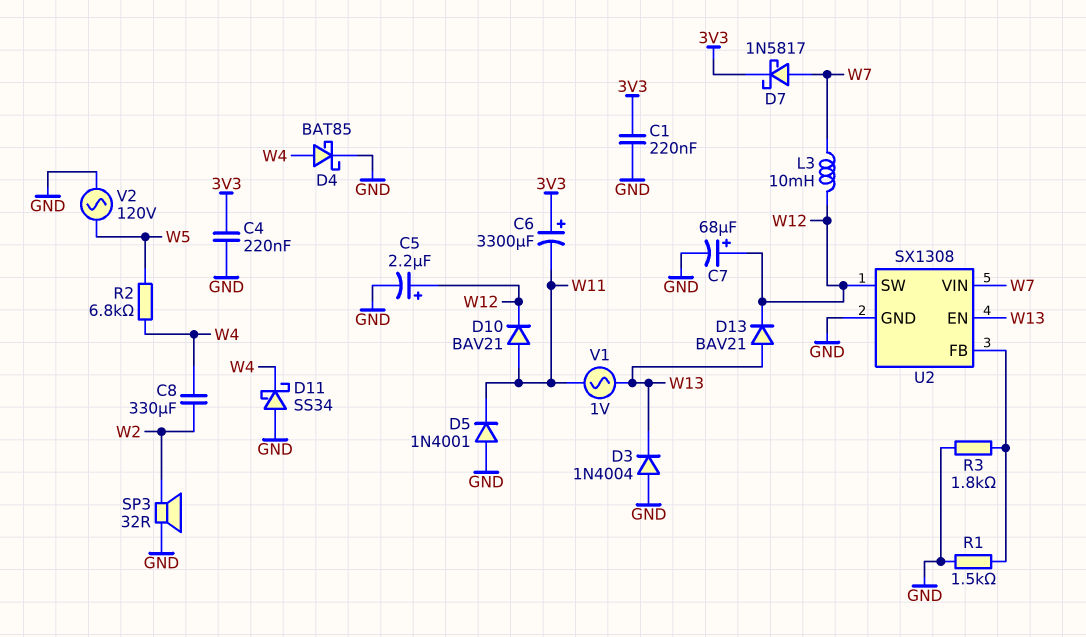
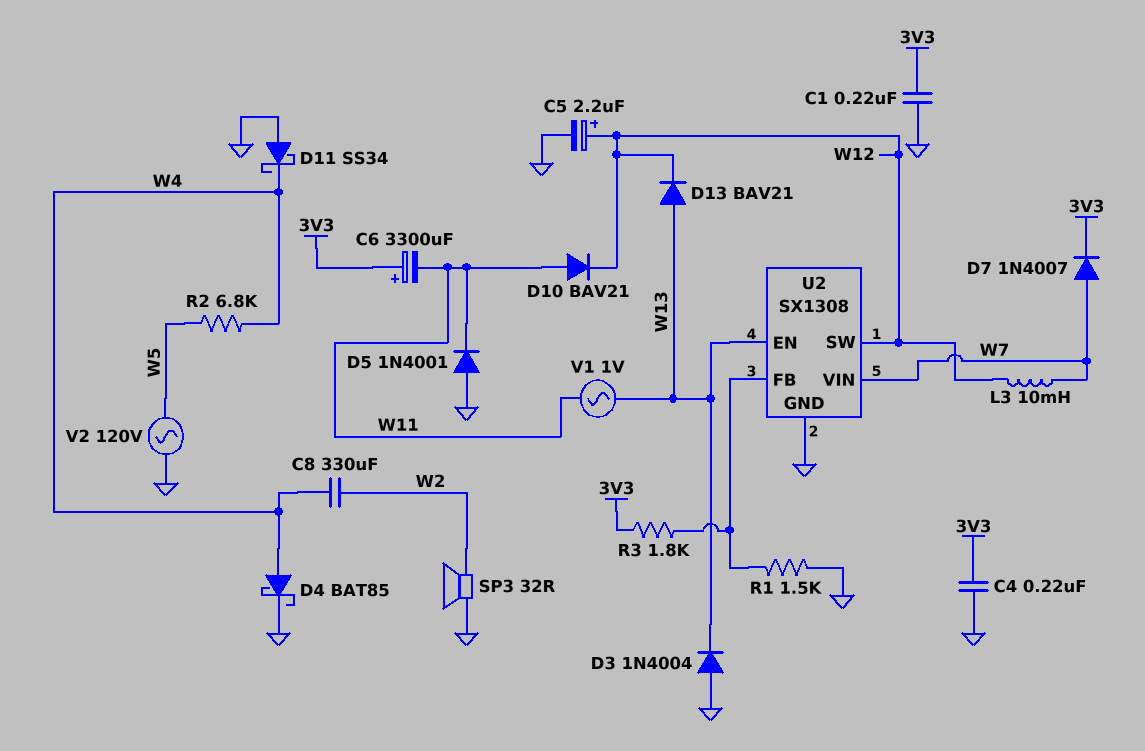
C7: 68uF (plus W12, minus GND) -> none
D7: schottky 1N5817 (A W7, K 3V3) -> diode 1N4007 (A W7, K 3V3)
R3: 1.8k (GND, U2/FB) -> 1.8k (3V3, U2/FB)

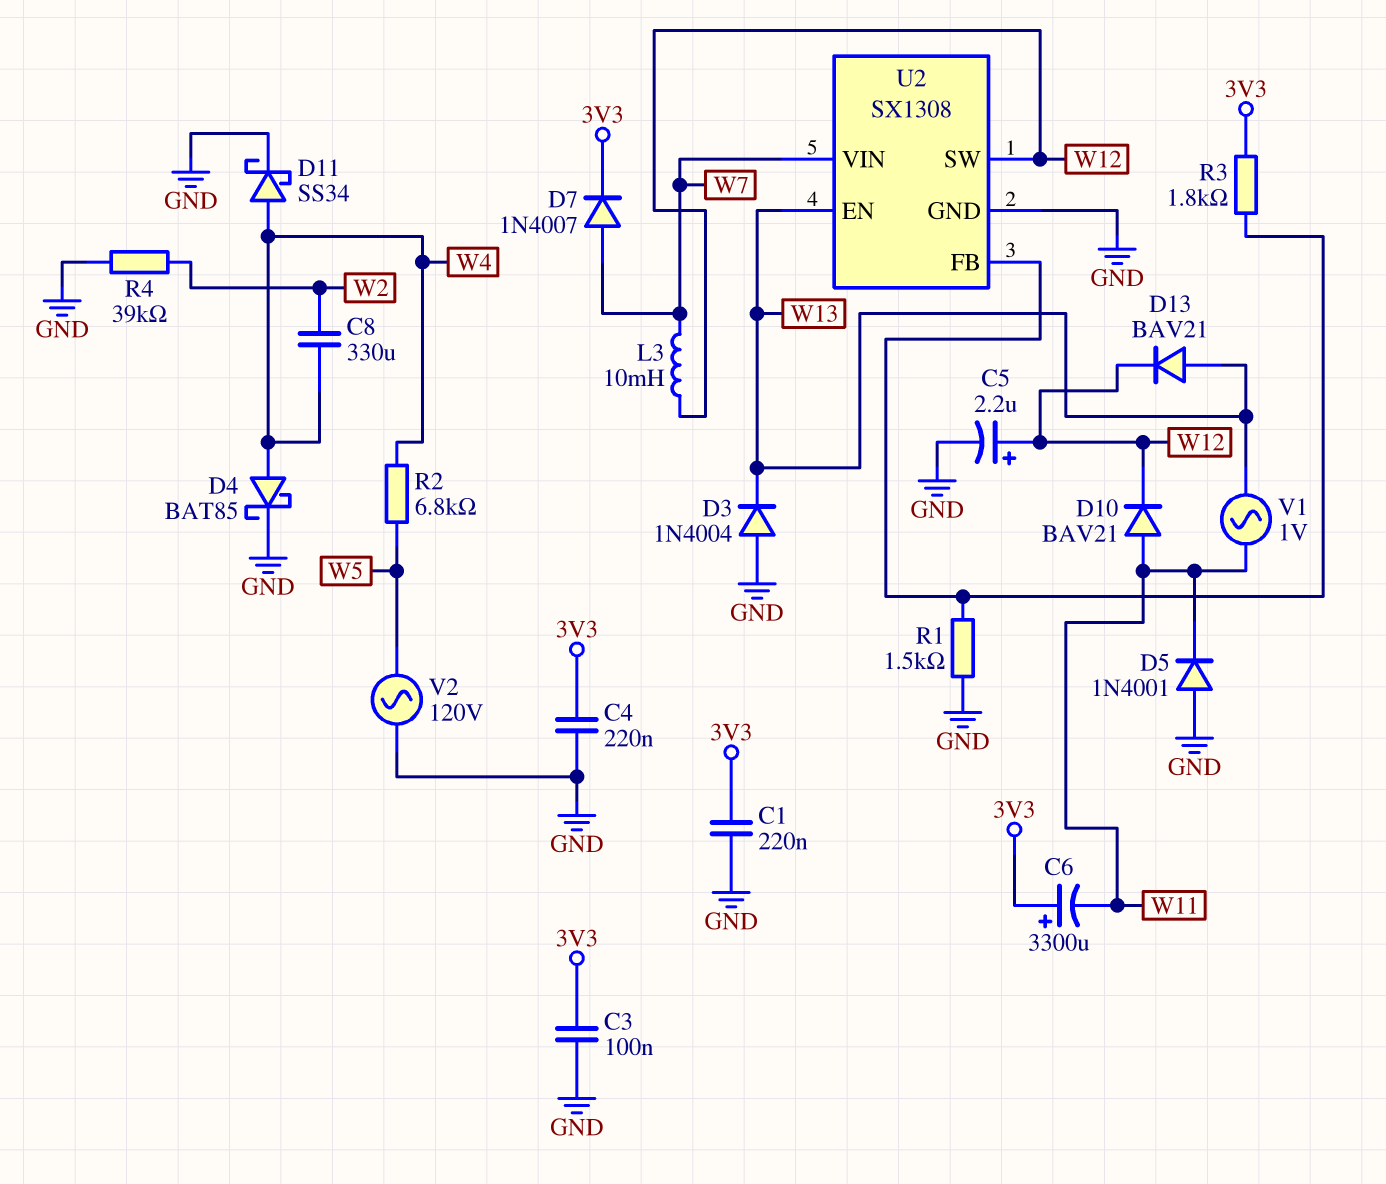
C3: none -> 100nF (3V3, GND)
D11: schottky SS34 (A GND, K W4) -> schottky SS34 (A W4, K GND)
R4: none -> 39k (GND, W2)
SP3: speaker 32R (GND, W2) -> none

